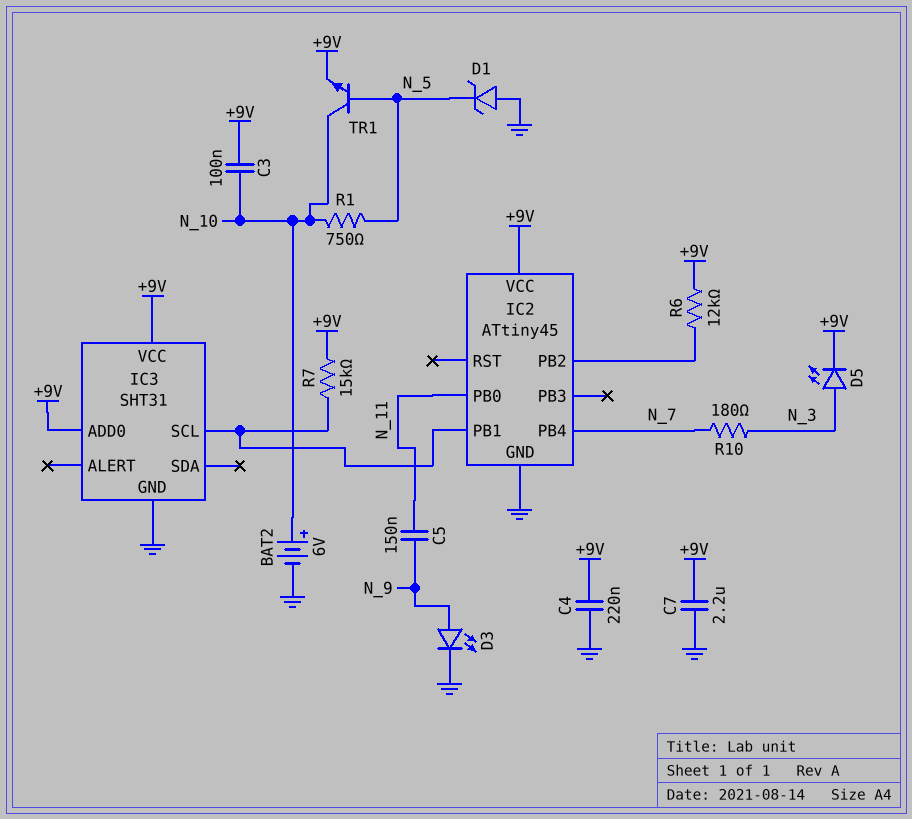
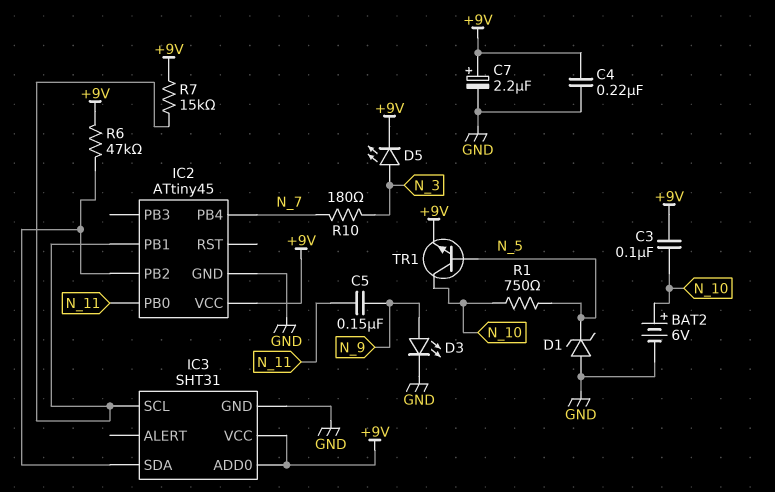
C7: 2.2uF (+9V, GND) -> 2.2uF (plus +9V, minus GND)
IC3 pin SDA: none -> IC2/PB2
R6: 12k (+9V, IC2/PB2) -> 47k (+9V, IC2/PB2)

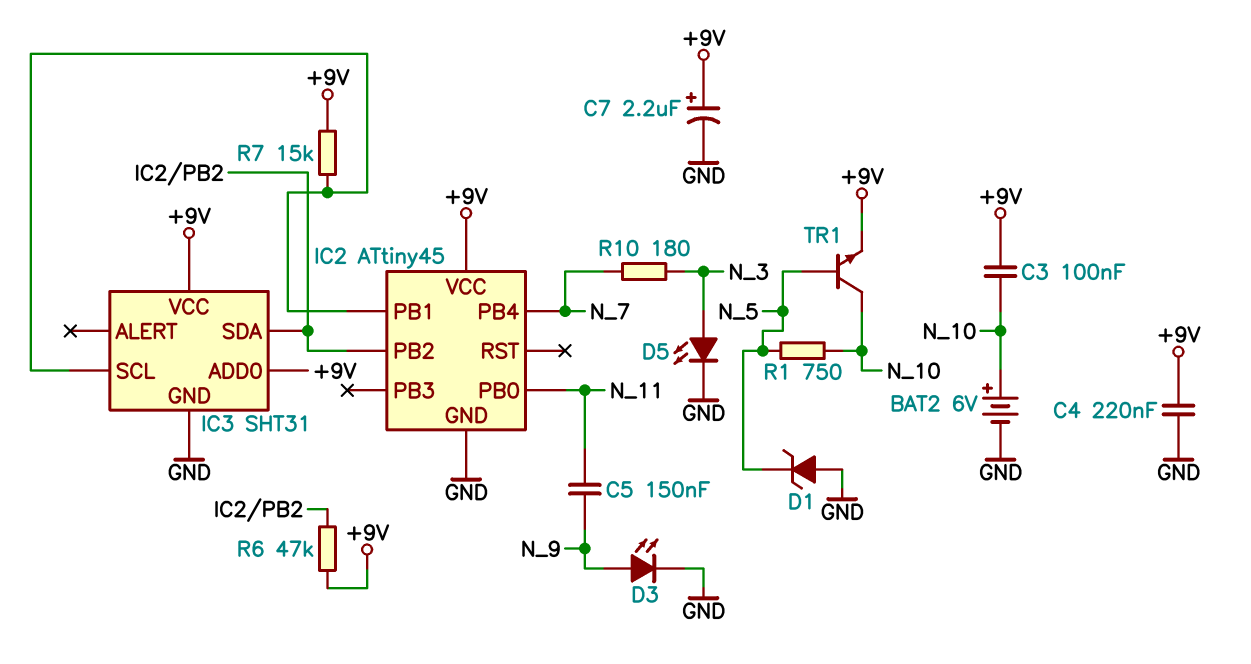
D5: LED (A N_3, K +9V) -> LED (A N_3, K GND)

